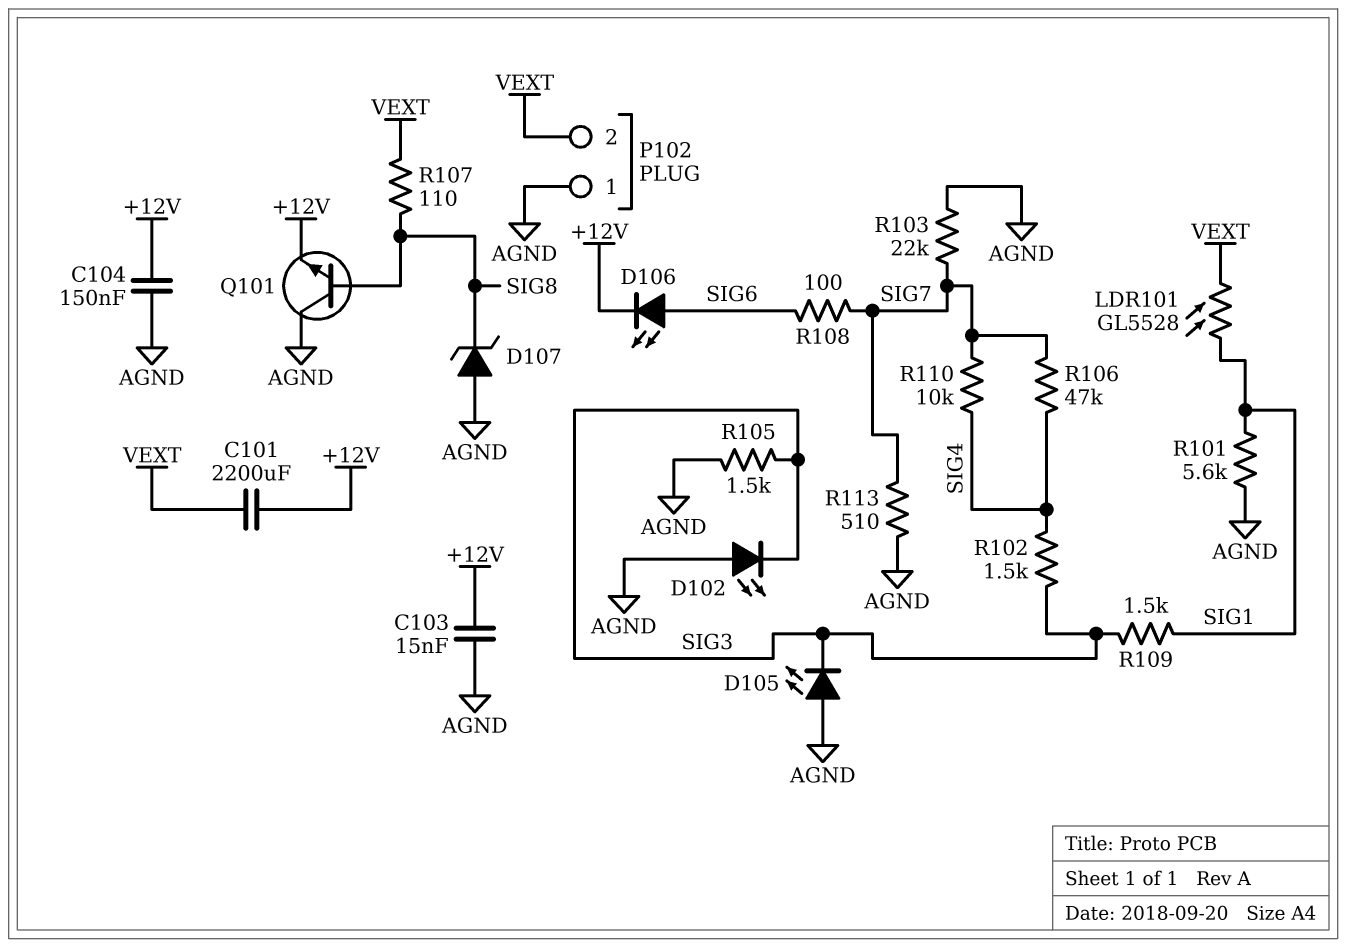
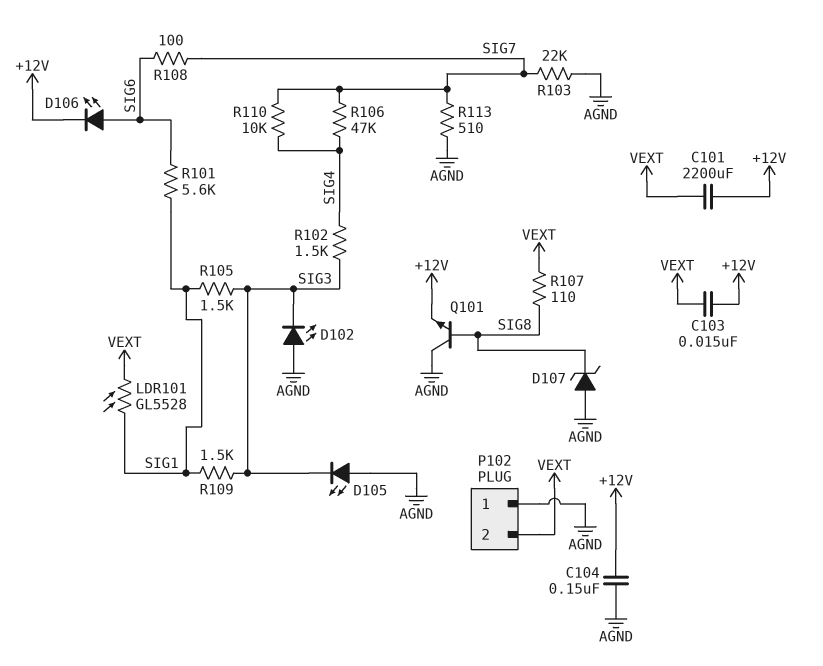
C103: 15nF (+12V, AGND) -> 15nF (+12V, VEXT)
R101: 5.6k (AGND, SIG1) -> 5.6k (SIG1, SIG6)
R105: 1.5k (AGND, SIG3) -> 1.5k (SIG1, SIG3)

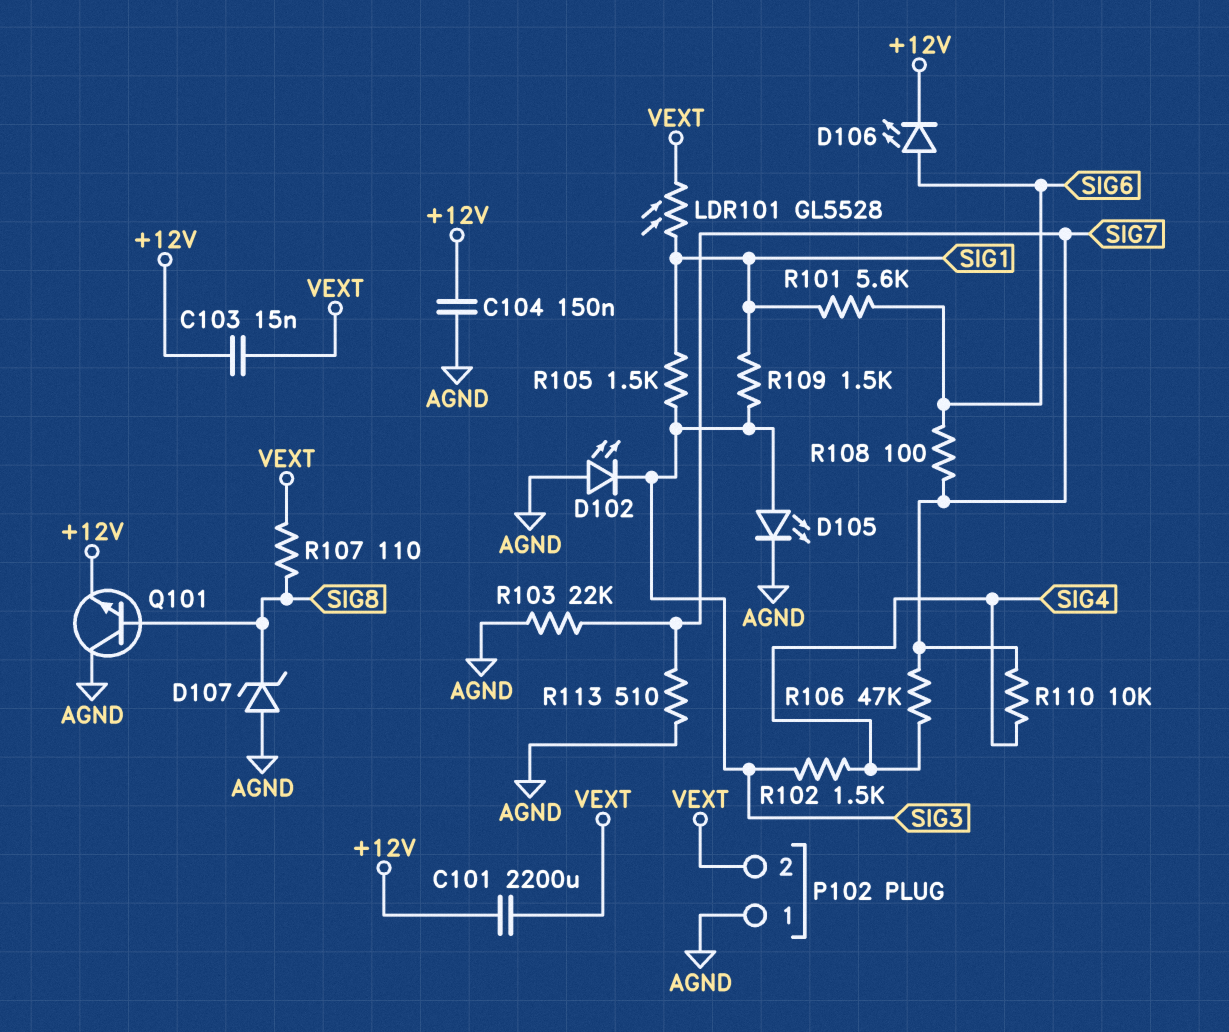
D105: LED (A AGND, K SIG3) -> LED (A SIG3, K AGND)

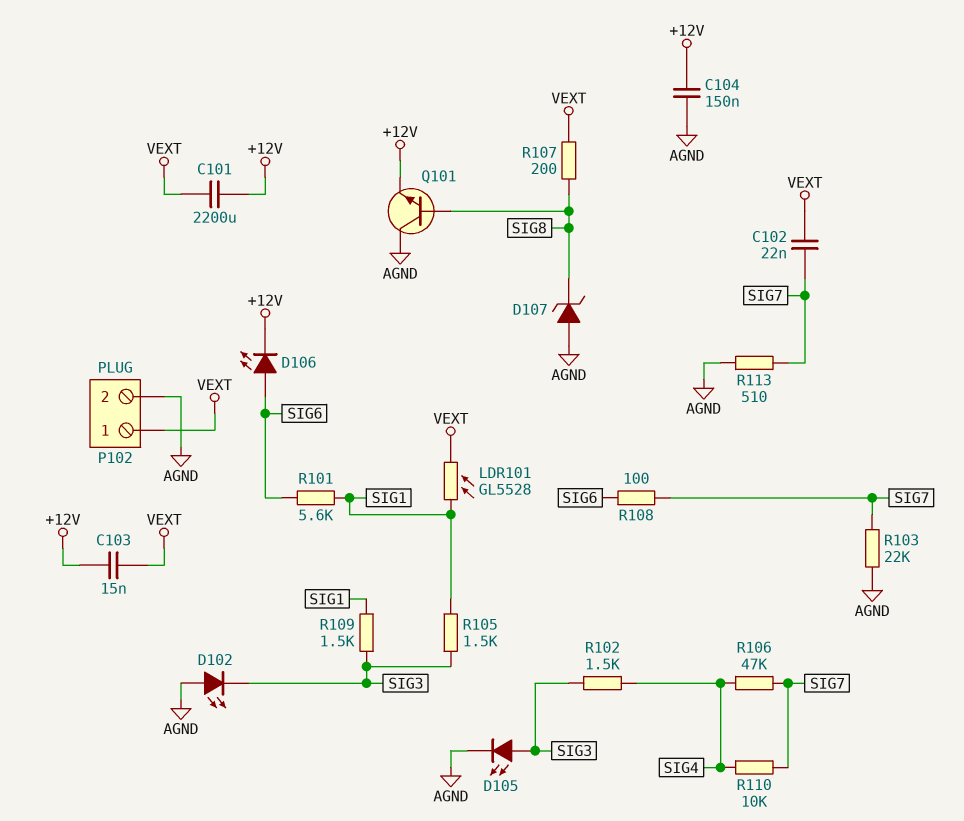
C102: none -> 22nF (SIG7, VEXT)
P102 pin 1: AGND -> VEXT
P102 pin 2: VEXT -> AGND
R107: 110 (SIG8, VEXT) -> 200 (SIG8, VEXT)

